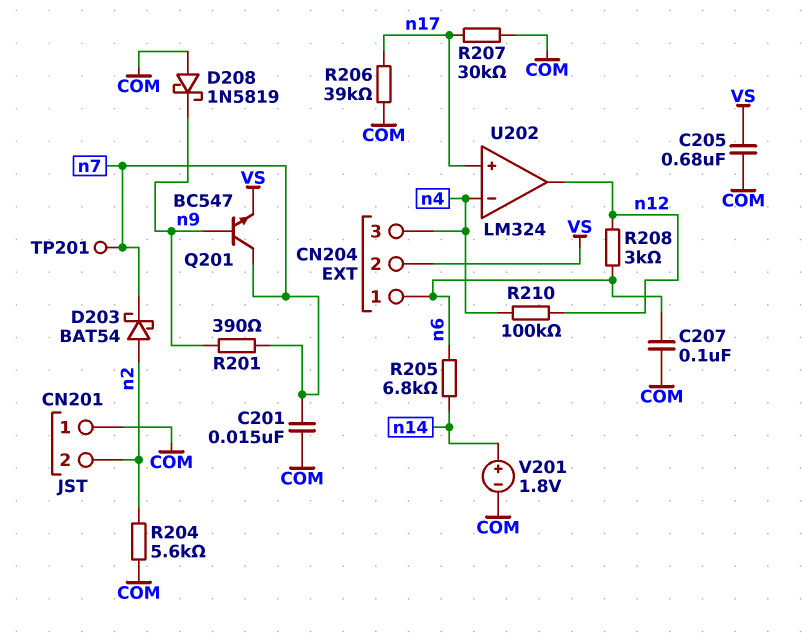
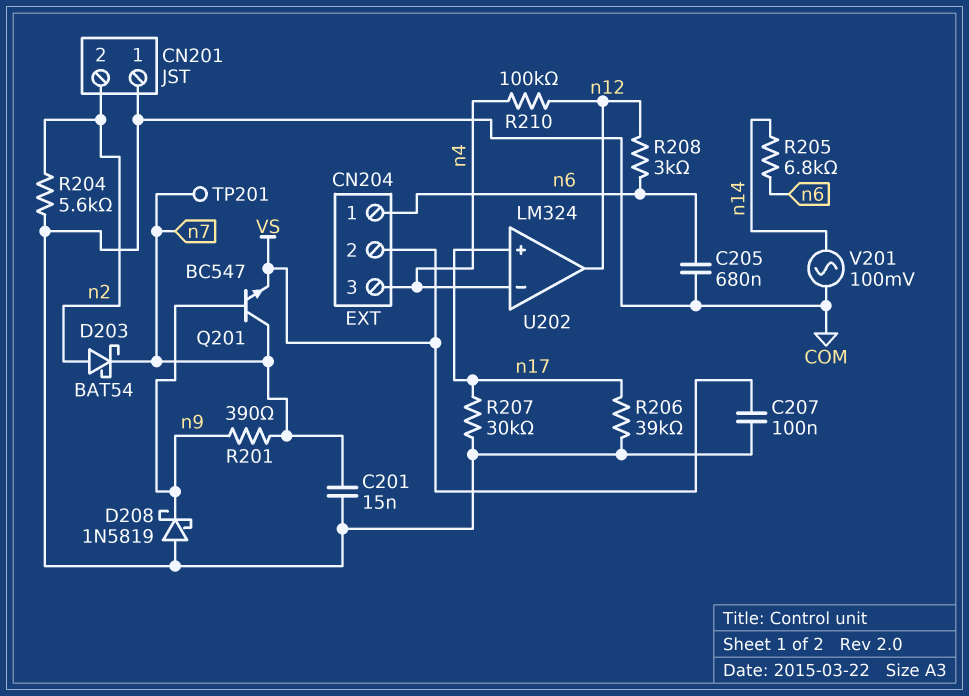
C205: 680nF (COM, VS) -> 680nF (COM, n6)
C207: 100nF (COM, n6) -> 100nF (COM, VS)
V201: 1.8V (plus n14, minus COM) -> AC 100mV (COM, n14)

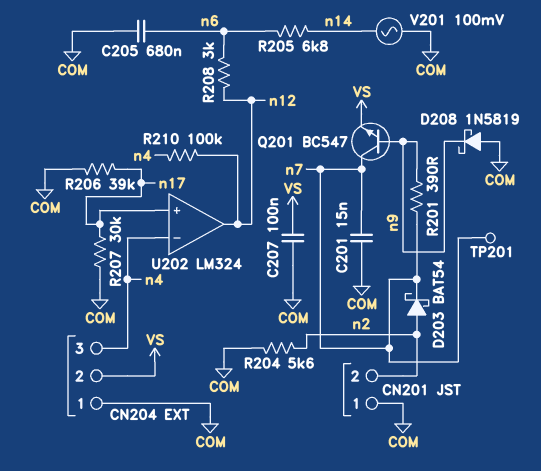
CN204 pin 1: n6 -> COM

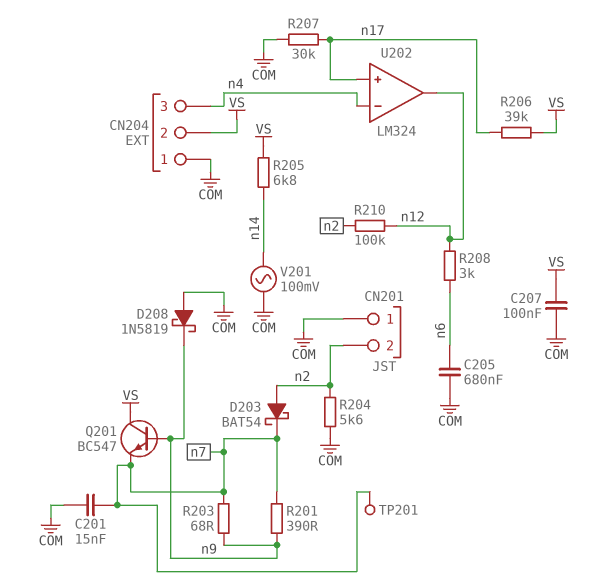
Q201: NPN BC547 (B n9, C n7, E VS) -> NPN BC547 (B n9, C VS, E n7)
R203: none -> 68 (n7, n9)
R205: 6.8k (n6, n14) -> 6.8k (VS, n14)
R206: 39k (COM, n17) -> 39k (VS, n17)
R210: 100k (n4, n12) -> 100k (n2, n12)

